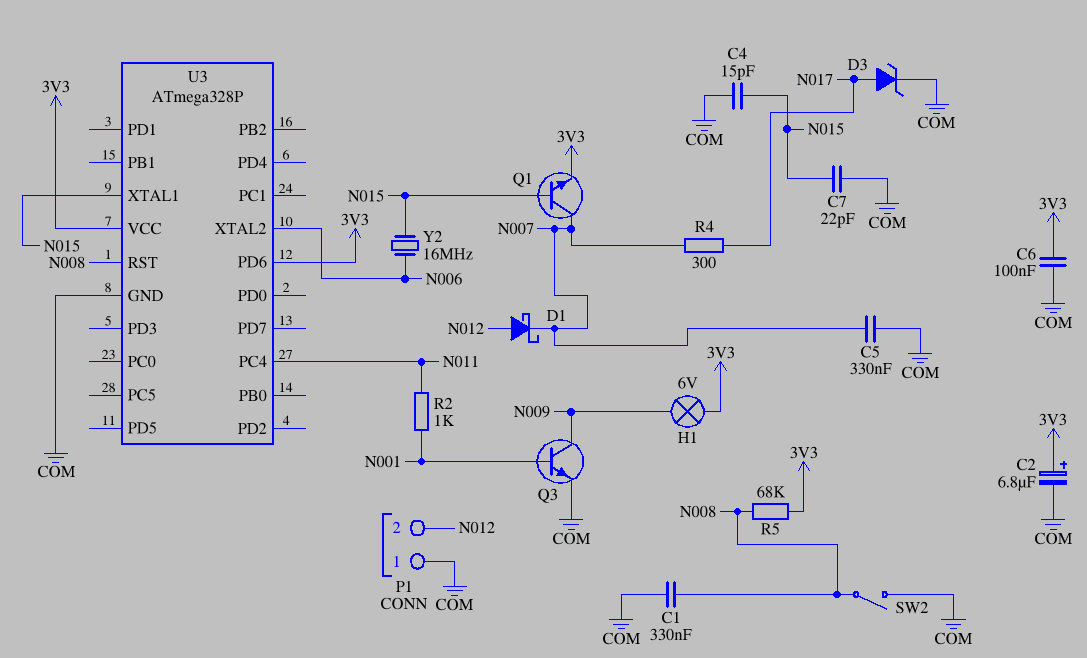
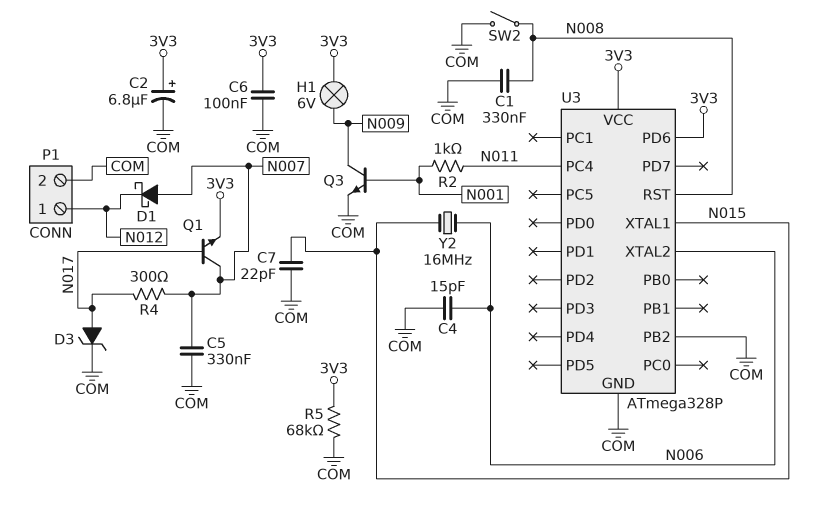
C4: 15pF (COM, N015) -> 15pF (COM, N006)
D1: schottky (A N012, K N007) -> schottky (A N007, K N012)
P1 pin 1: COM -> N012
P1 pin 2: N012 -> COM
Q1: NPN (B N015, C N007, E 3V3) -> NPN (B N017, C N007, E 3V3)
R5: 68k (3V3, N008) -> 68k (3V3, COM)
U3 pin PB2: none -> COM

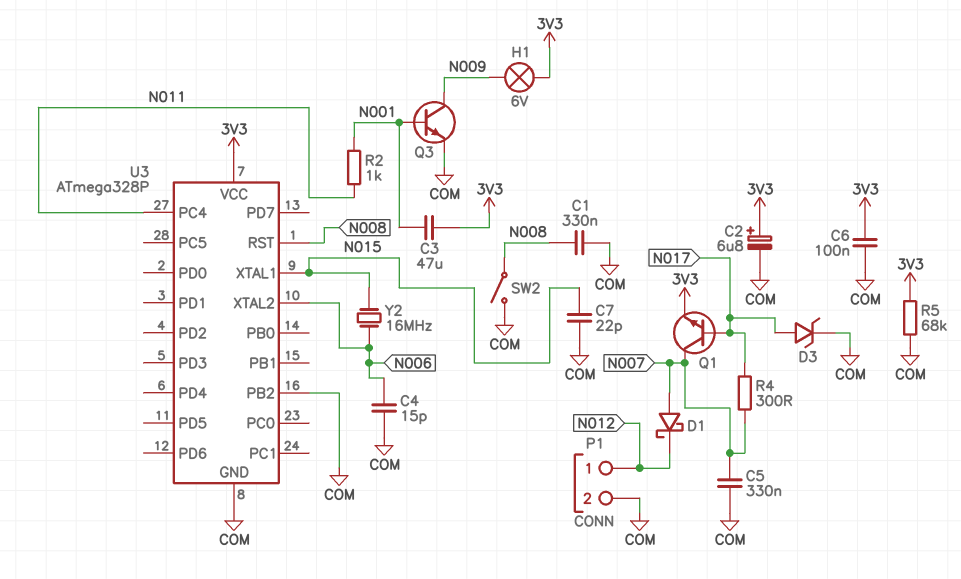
C3: none -> 47uF (3V3, N001)
U3 pin PD6: 3V3 -> none

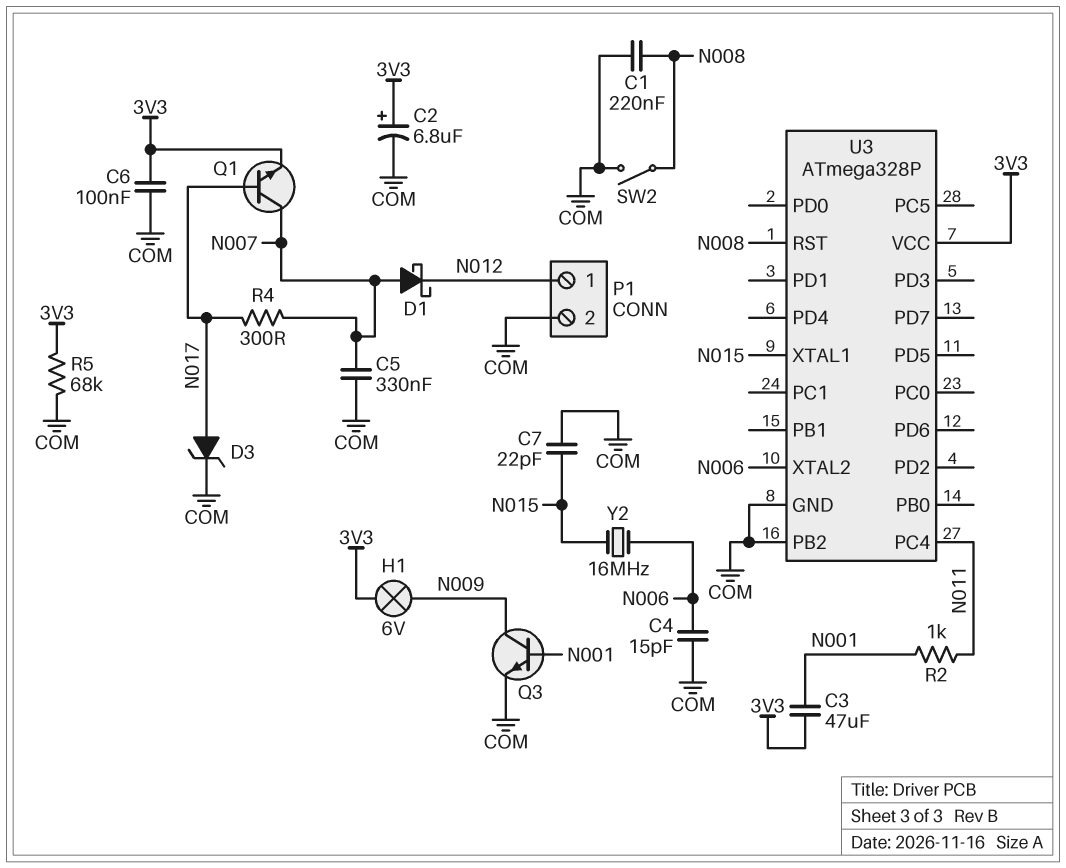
C1: 330nF (COM, N008) -> 220nF (COM, N008)

